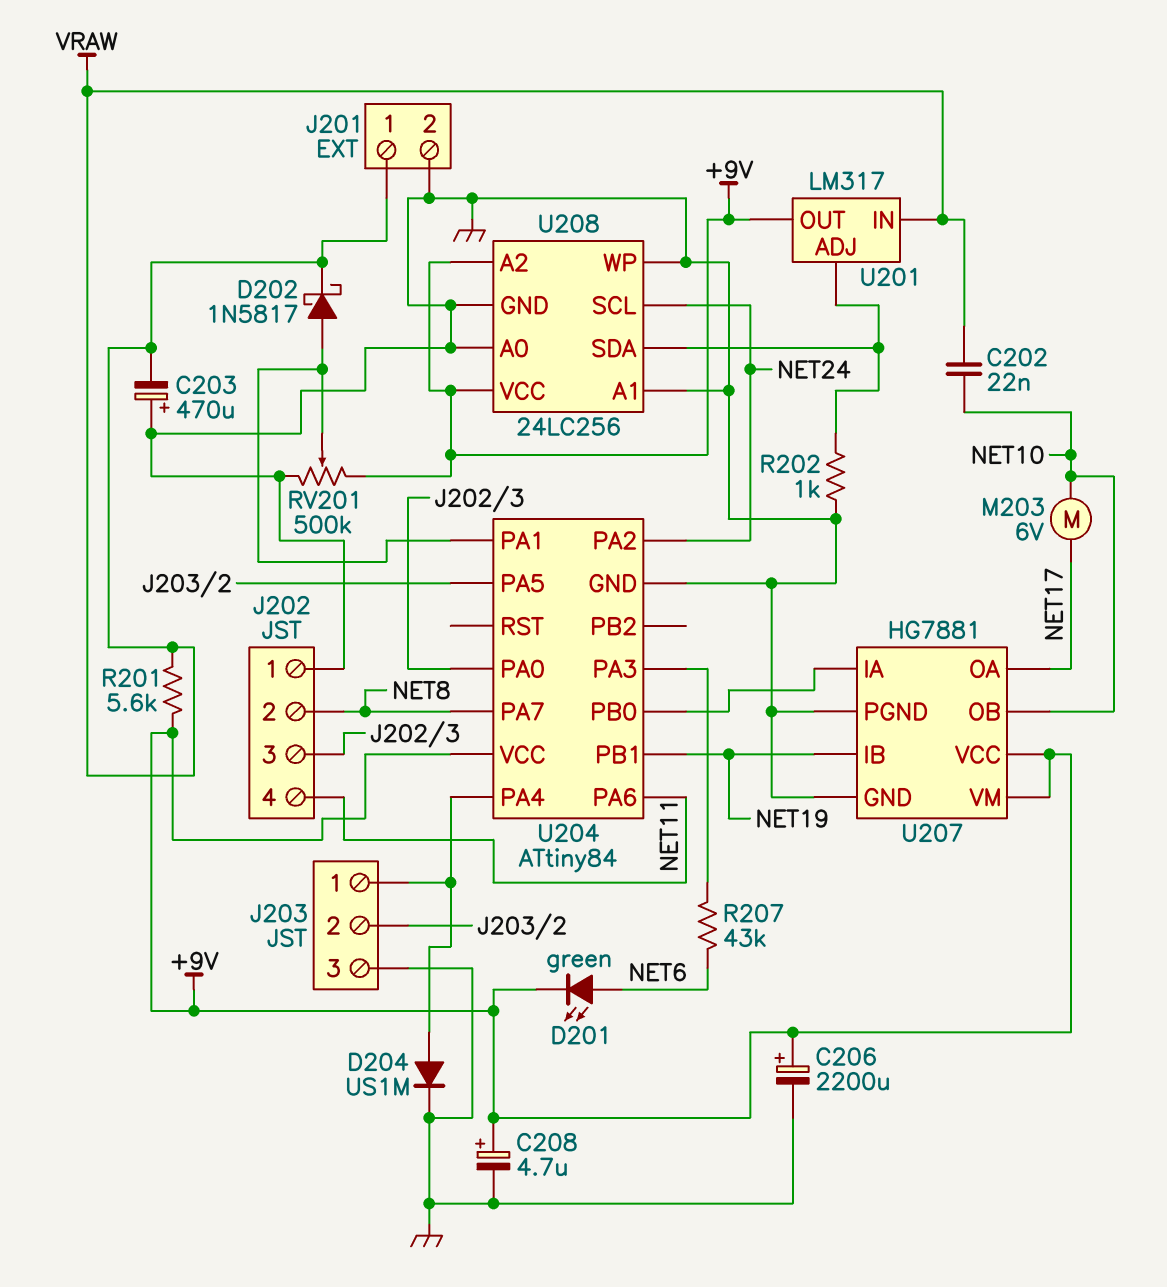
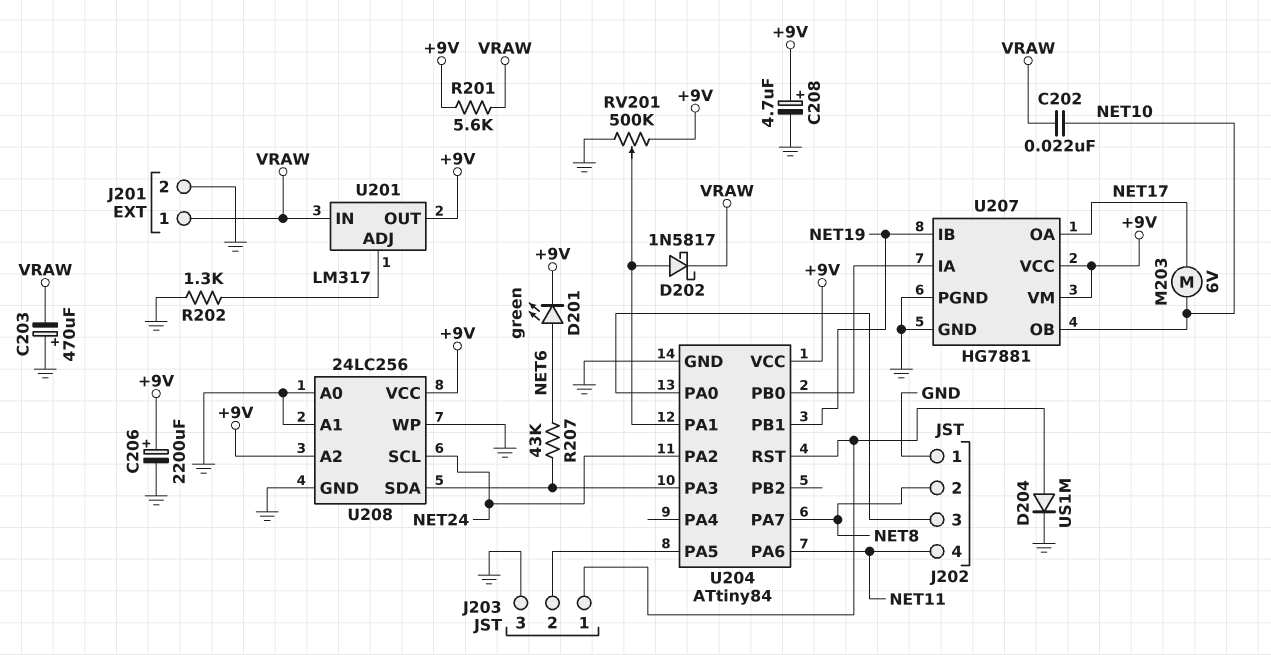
R202: 1k (GND, U201/ADJ) -> 1.3k (GND, U201/ADJ)
U204 pin PA4: J203/1 -> none
U204 pin RST: none -> J203/1
U208 pin SDA: U201/ADJ -> U204/PA3

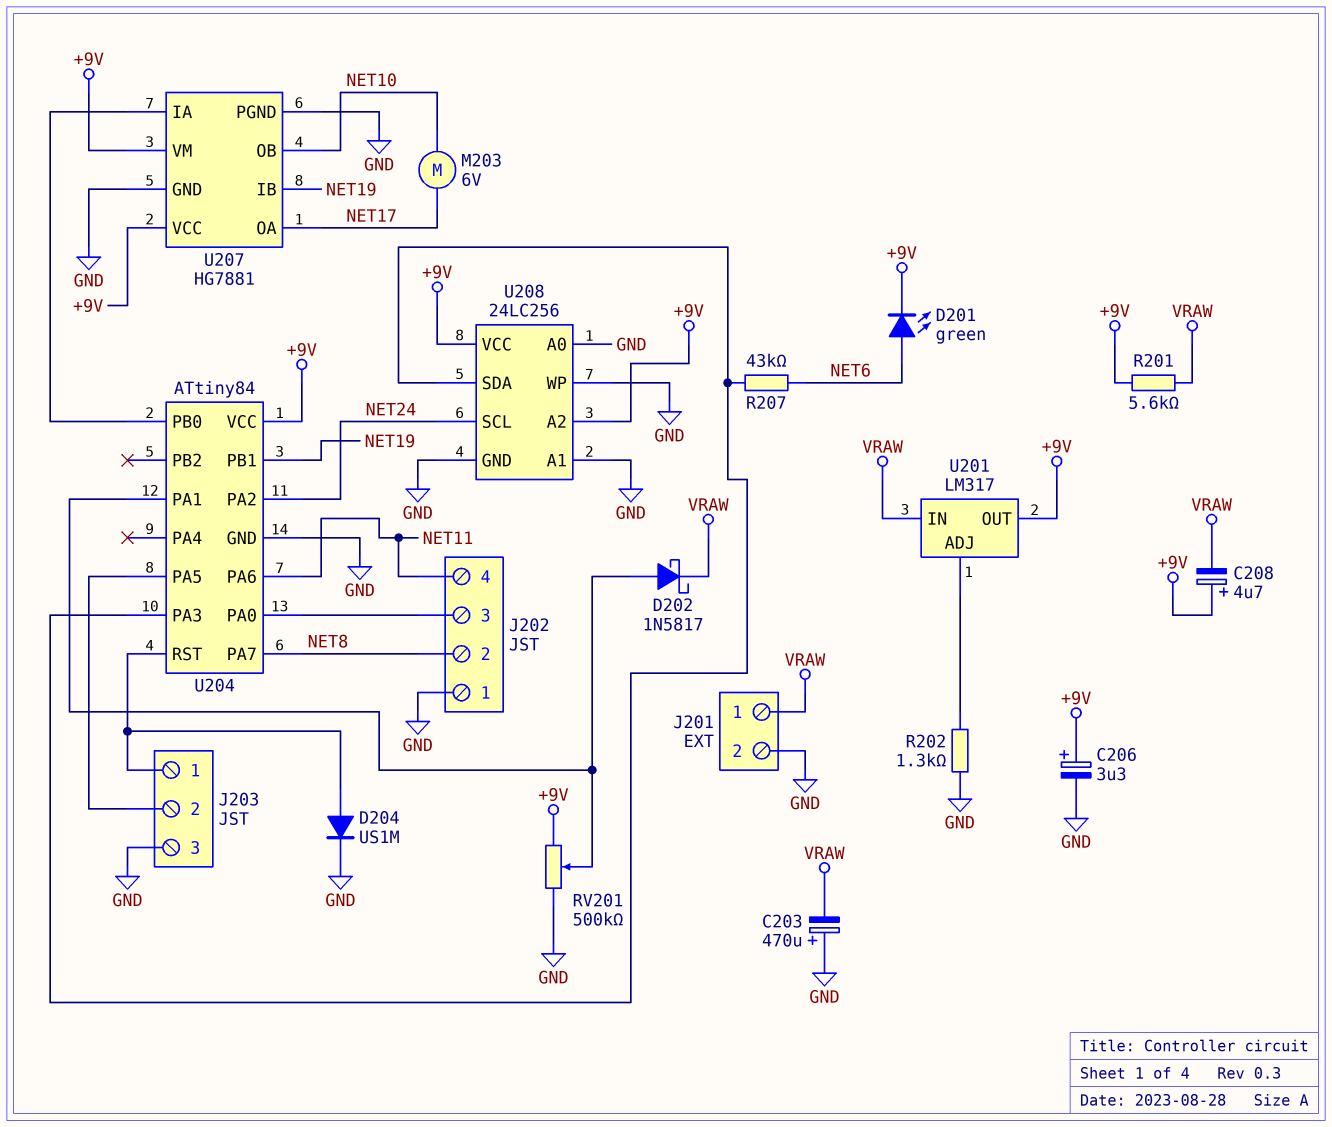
C202: 22nF (NET10, VRAW) -> none
C206: 2200uF (plus +9V, minus GND) -> 3.3uF (plus +9V, minus GND)
C208: 4.7uF (plus +9V, minus GND) -> 4.7uF (plus +9V, minus VRAW)

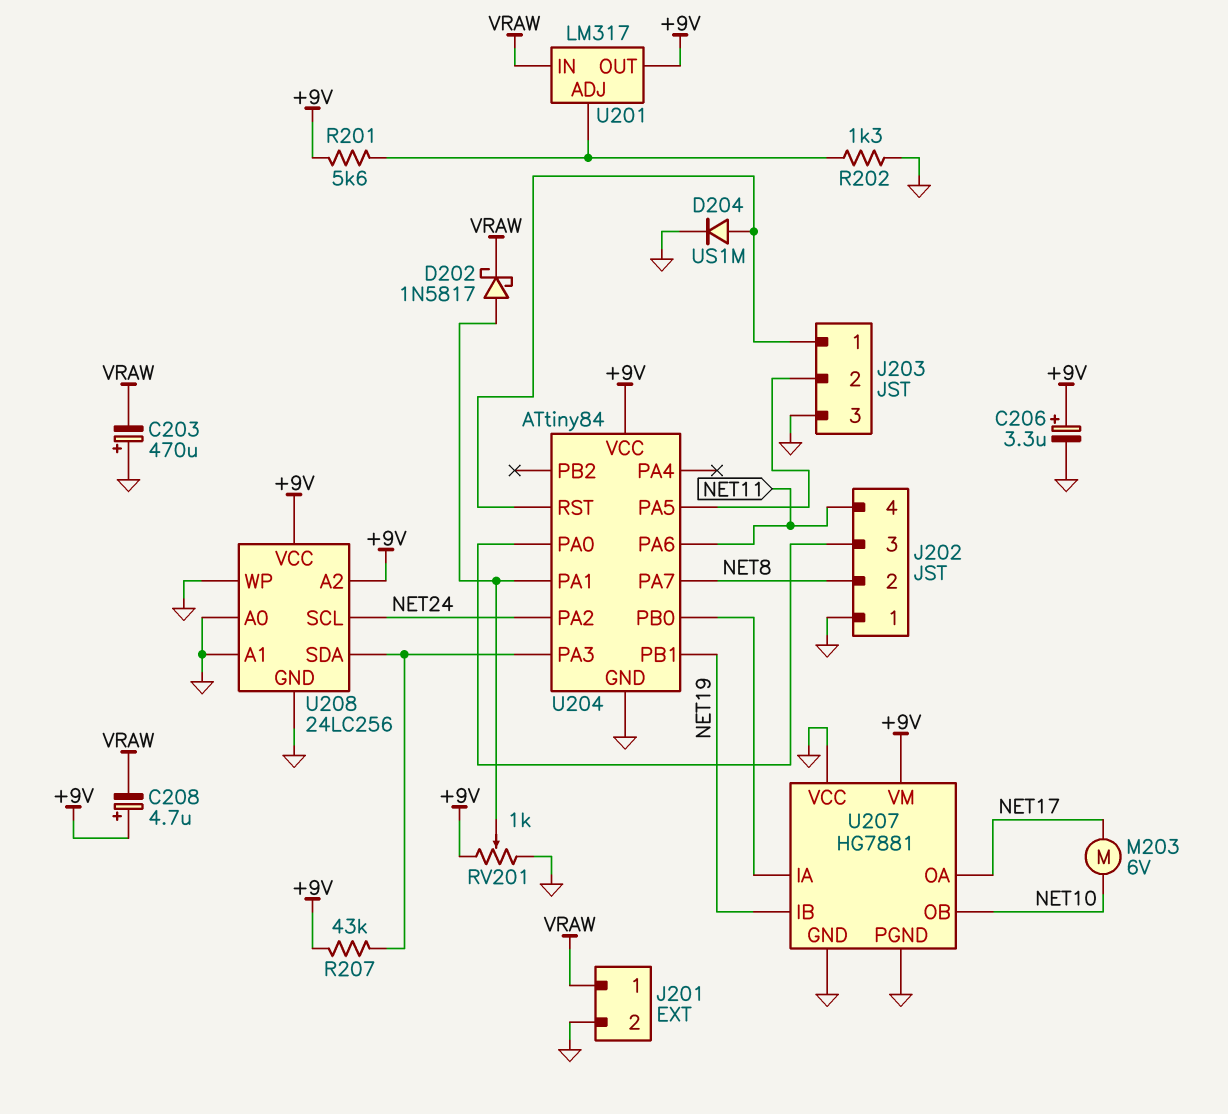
D201: LED green (A NET6, K +9V) -> none
R201: 5.6k (+9V, VRAW) -> 5.6k (+9V, U201/ADJ)
R207: 43k (NET6, U204/PA3) -> 43k (+9V, U204/PA3)
RV201: 500k (+9V, GND, wiper U204/PA1) -> 1k (+9V, GND, wiper U204/PA1)
U207 pin VCC: +9V -> GND

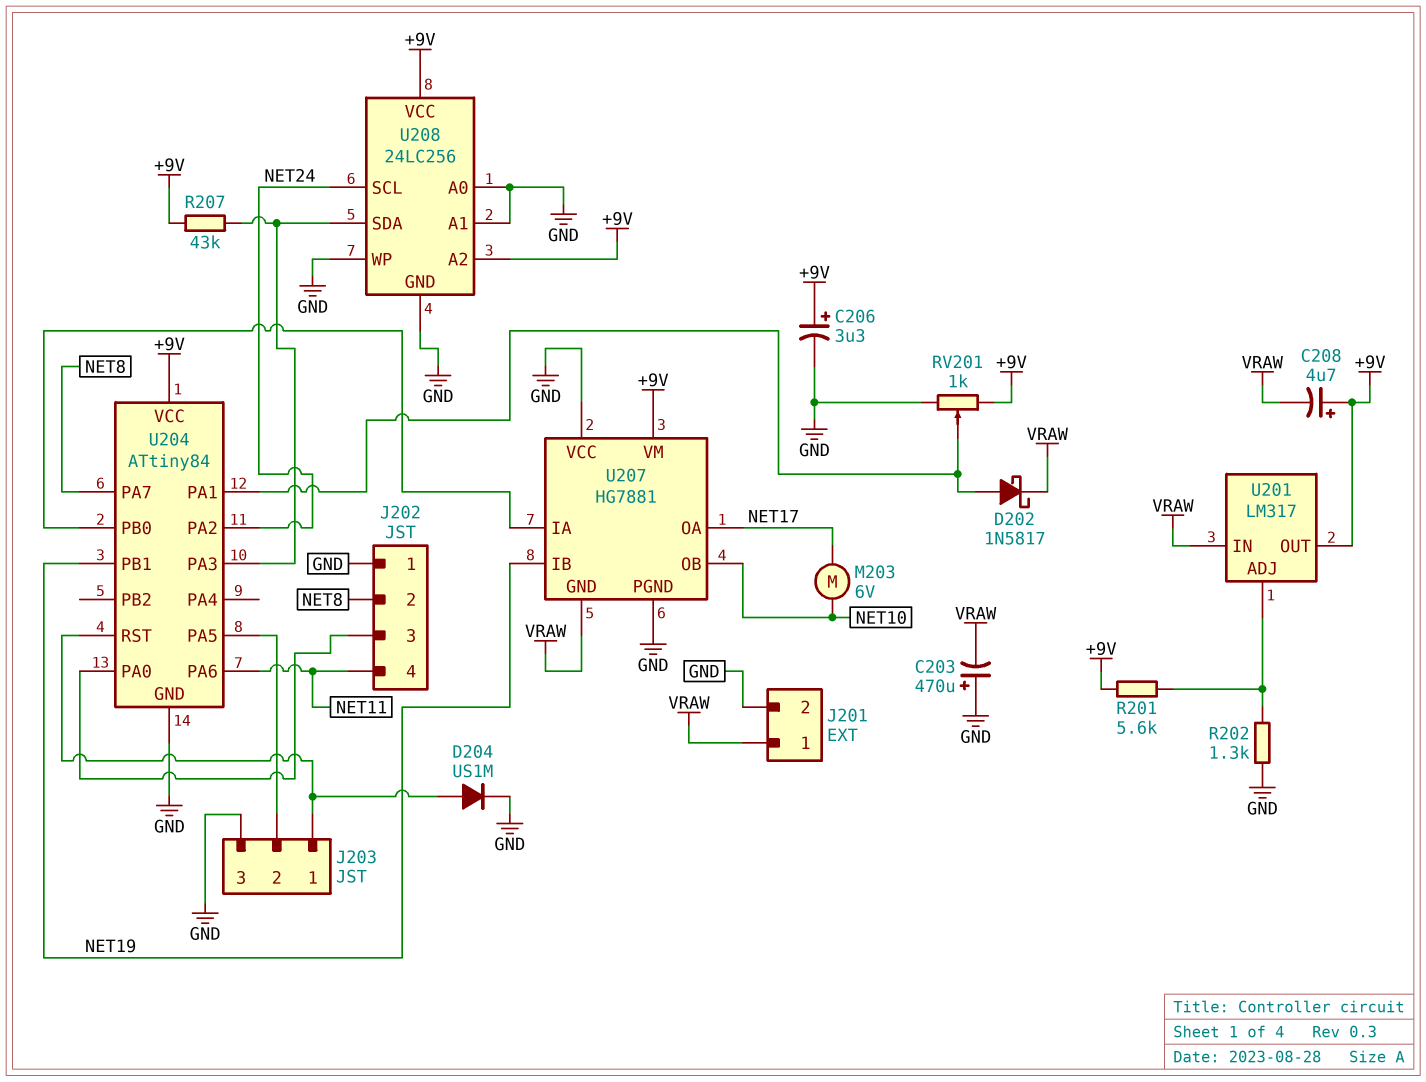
U207 pin GND: GND -> VRAW

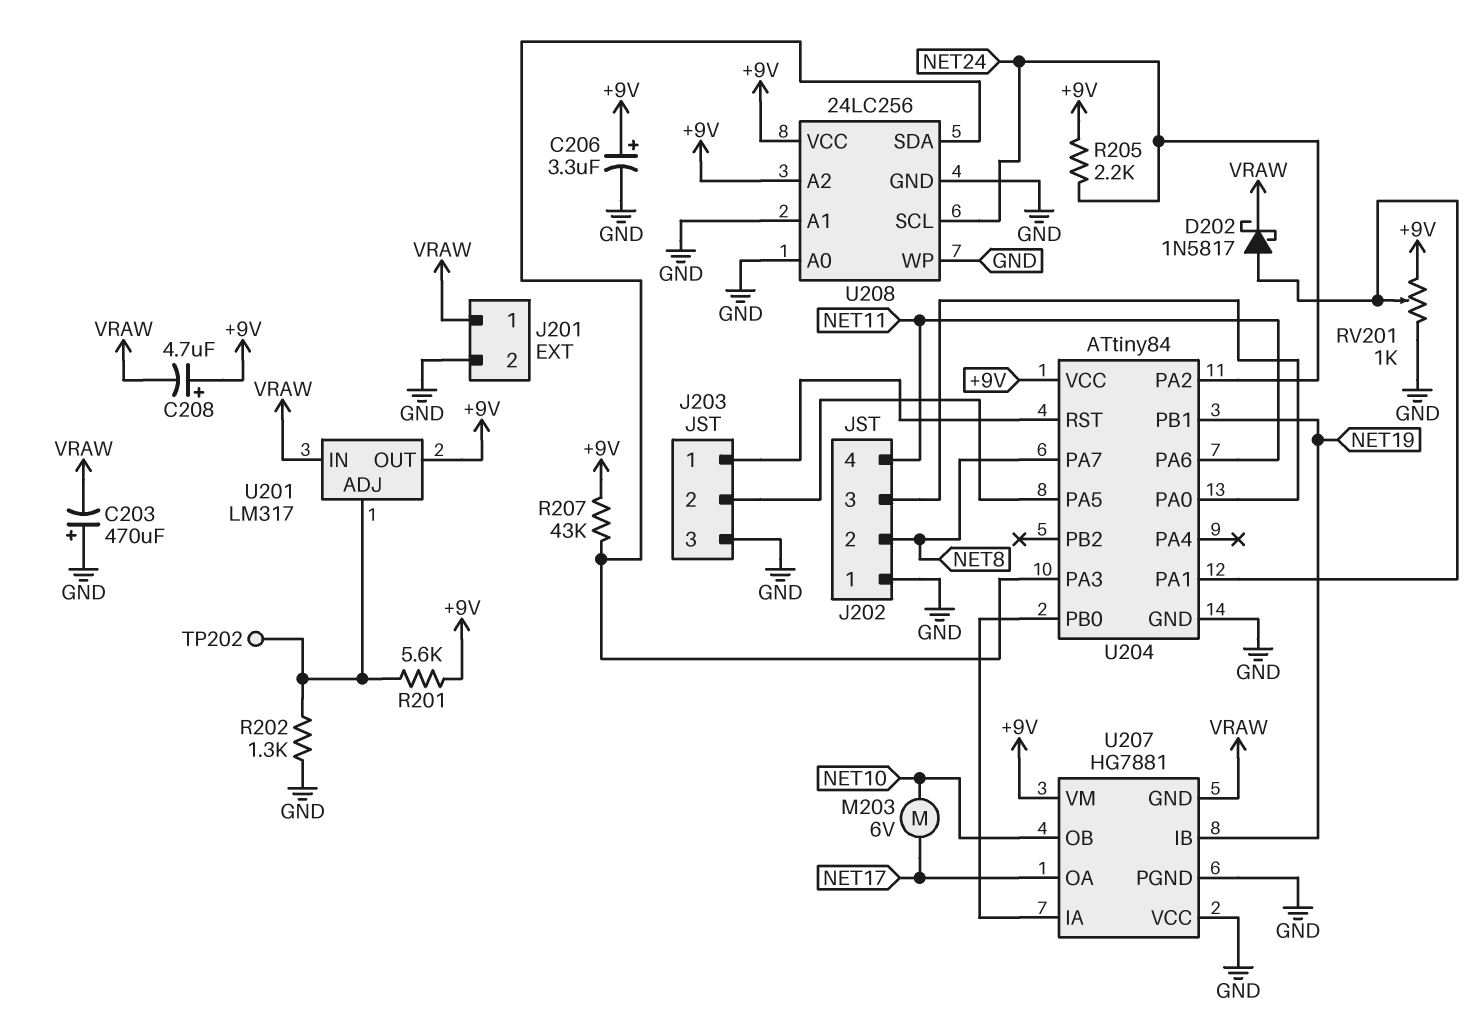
D204: diode US1M (A J203/1, K GND) -> none
R205: none -> 2.2k (+9V, NET24)
TP202: none -> test point (U201/ADJ)

